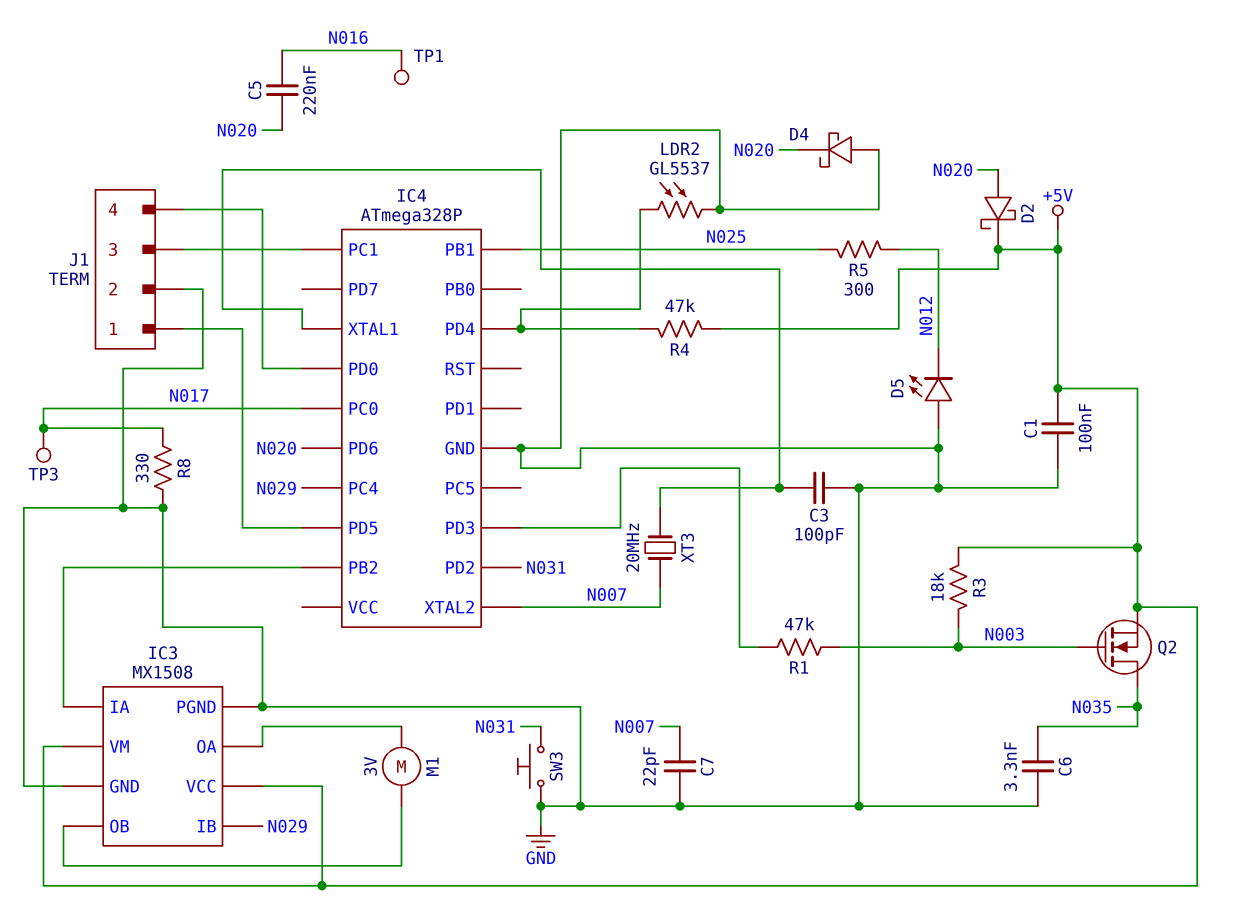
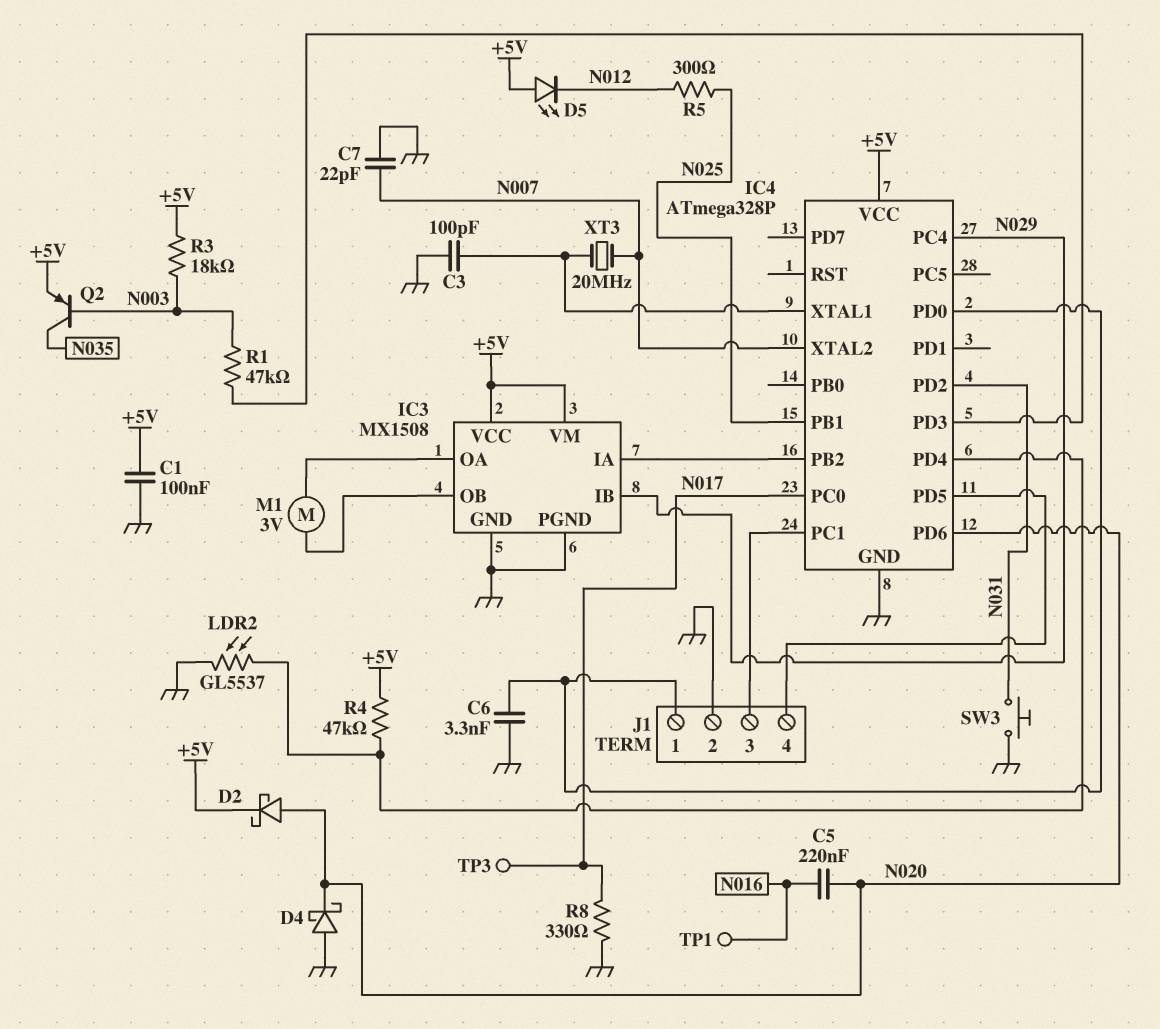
C6: 3.3nF (GND, N035) -> 3.3nF (GND, IC4/PD0)
D5: LED (A GND, K N012) -> LED (A +5V, K N012)
IC4 pin VCC: none -> +5V
J1 pin 1: IC4/PD5 -> IC4/PD0
J1 pin 4: IC4/PD0 -> IC4/PD5
Q2: NMOS (G N003, D N035, S +5V) -> PNP (B N003, C N035, E +5V)

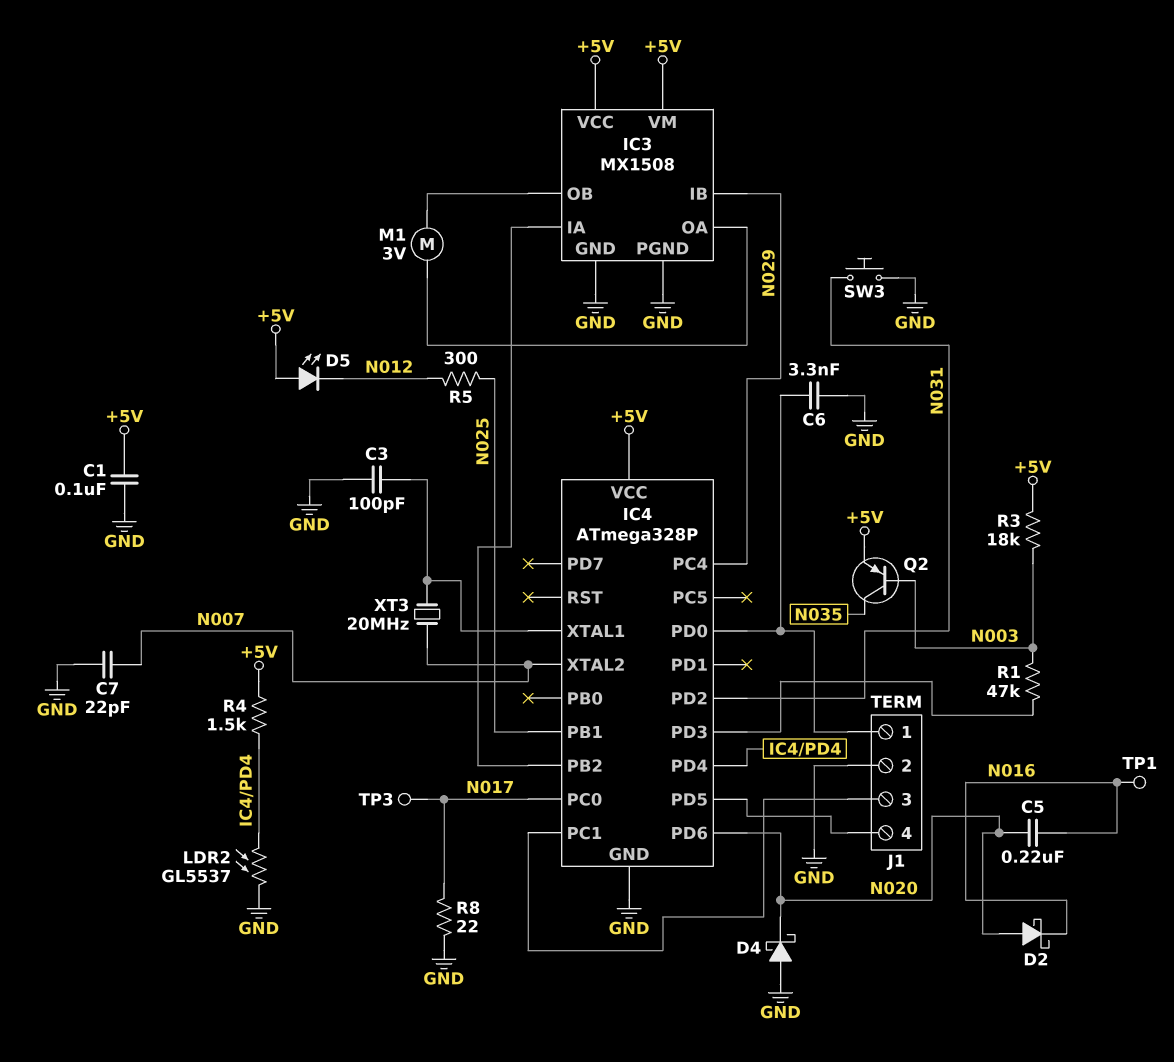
D2: schottky (A N020, K +5V) -> schottky (A N020, K N016)
R4: 47k (+5V, IC4/PD4) -> 1.5k (+5V, IC4/PD4)
R8: 330 (GND, N017) -> 22 (GND, N017)

